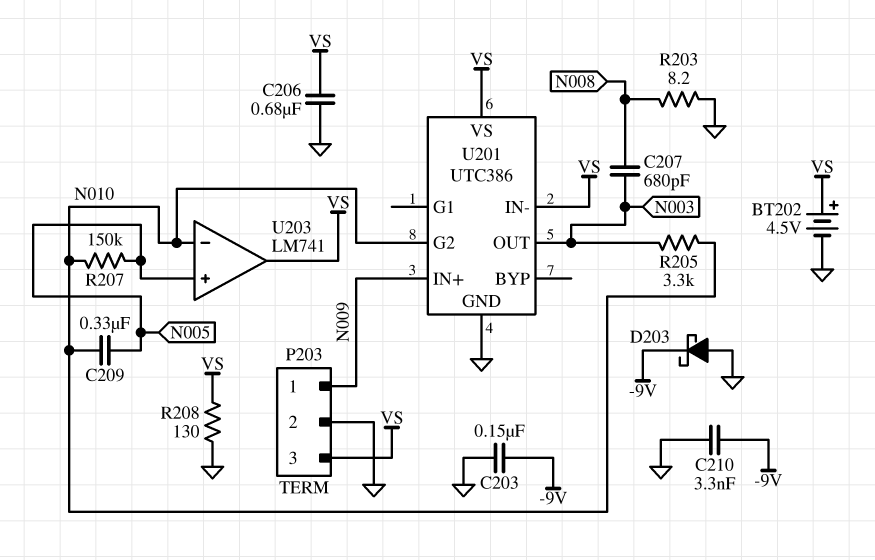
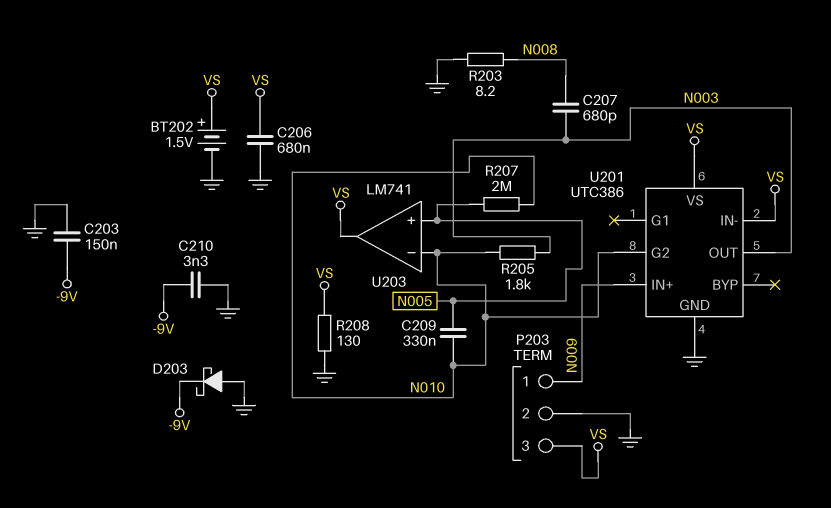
BT202: 4.5V (plus VS, minus GND) -> 1.5V (plus VS, minus GND)
R205: 3.3k (N003, N010) -> 1.8k (N003, N010)
R207: 150k (N005, N010) -> 2M (N005, N010)

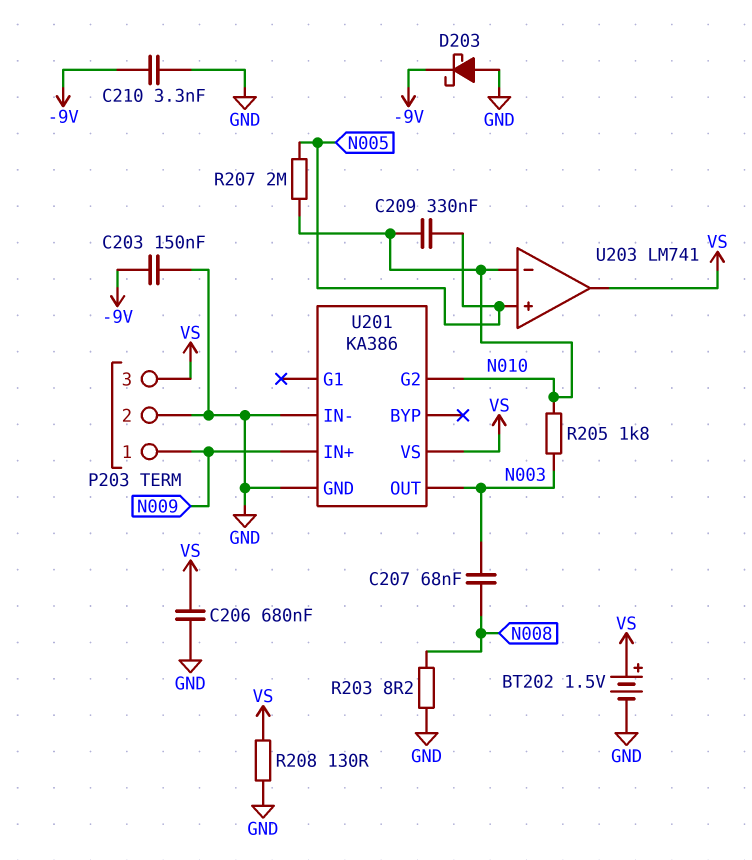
C207: 680pF (N003, N008) -> 68nF (N003, N008)
U201: UTC386 -> KA386
U201 pin IN-: VS -> GND

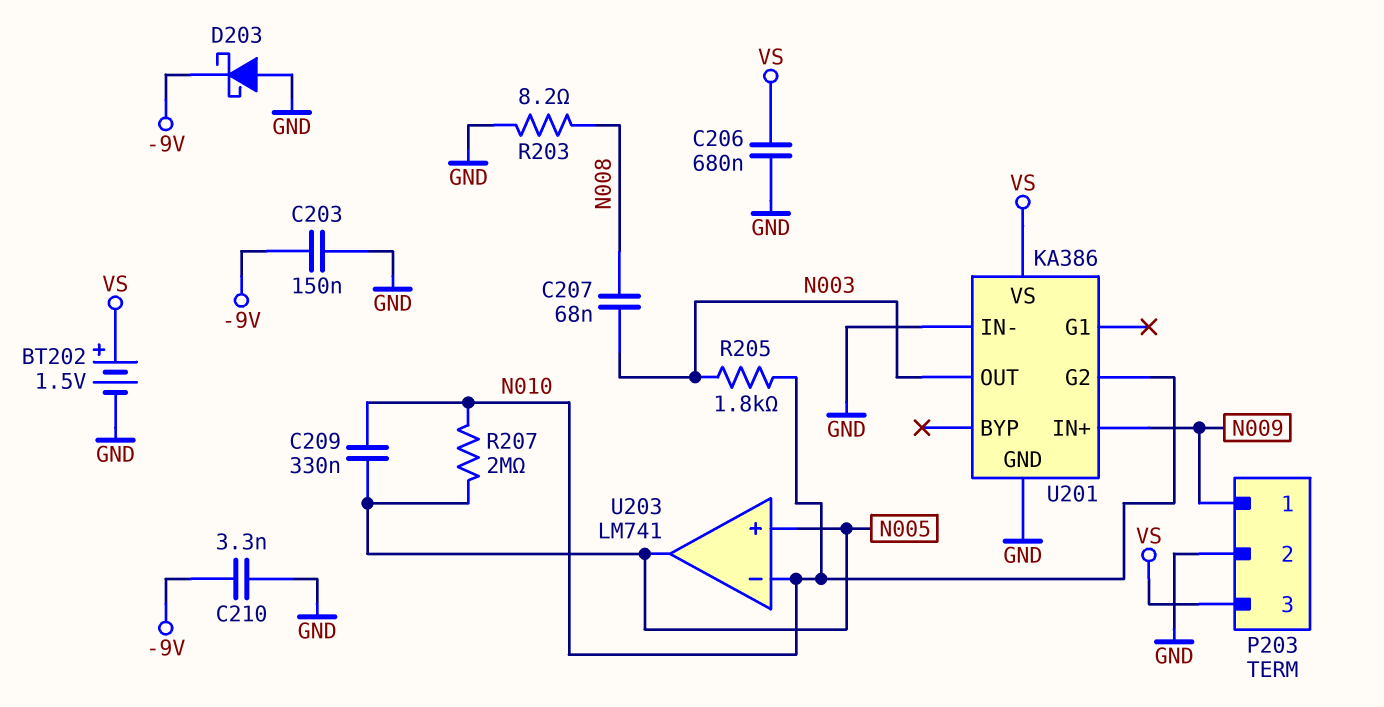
R208: 130 (GND, VS) -> none
U203 pin out: VS -> N005

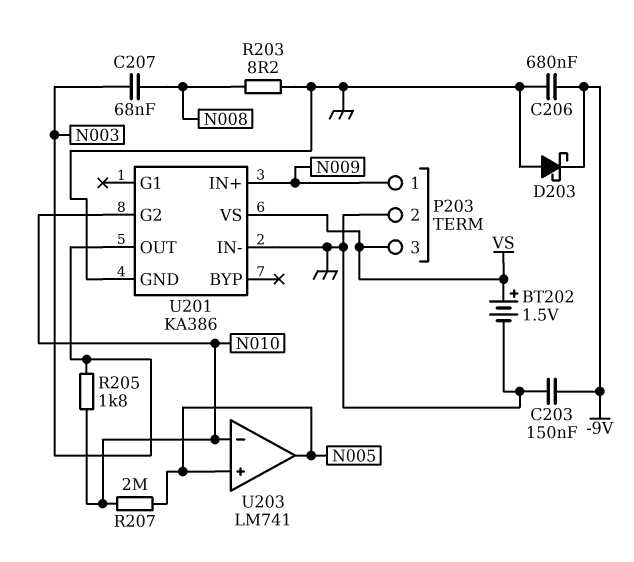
C206: 680nF (GND, VS) -> 680nF (-9V, GND)
C209: 330nF (N005, N010) -> none
C210: 3.3nF (-9V, GND) -> none

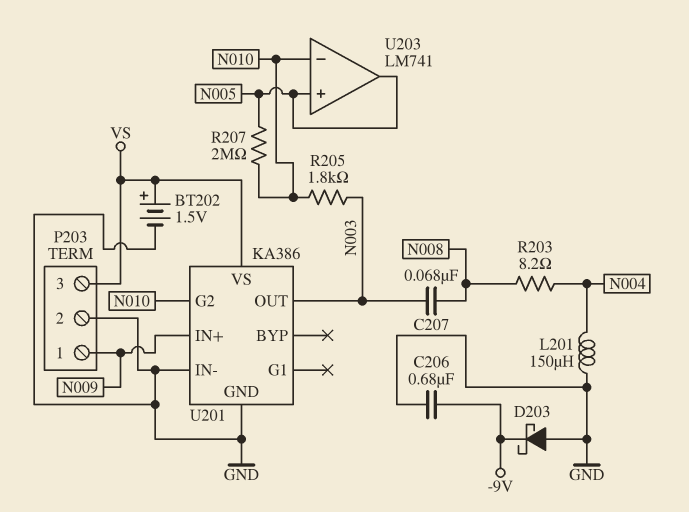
C203: 150nF (-9V, GND) -> none
L201: none -> 150uH (GND, N004)
R203: 8.2 (GND, N008) -> 8.2 (N004, N008)

